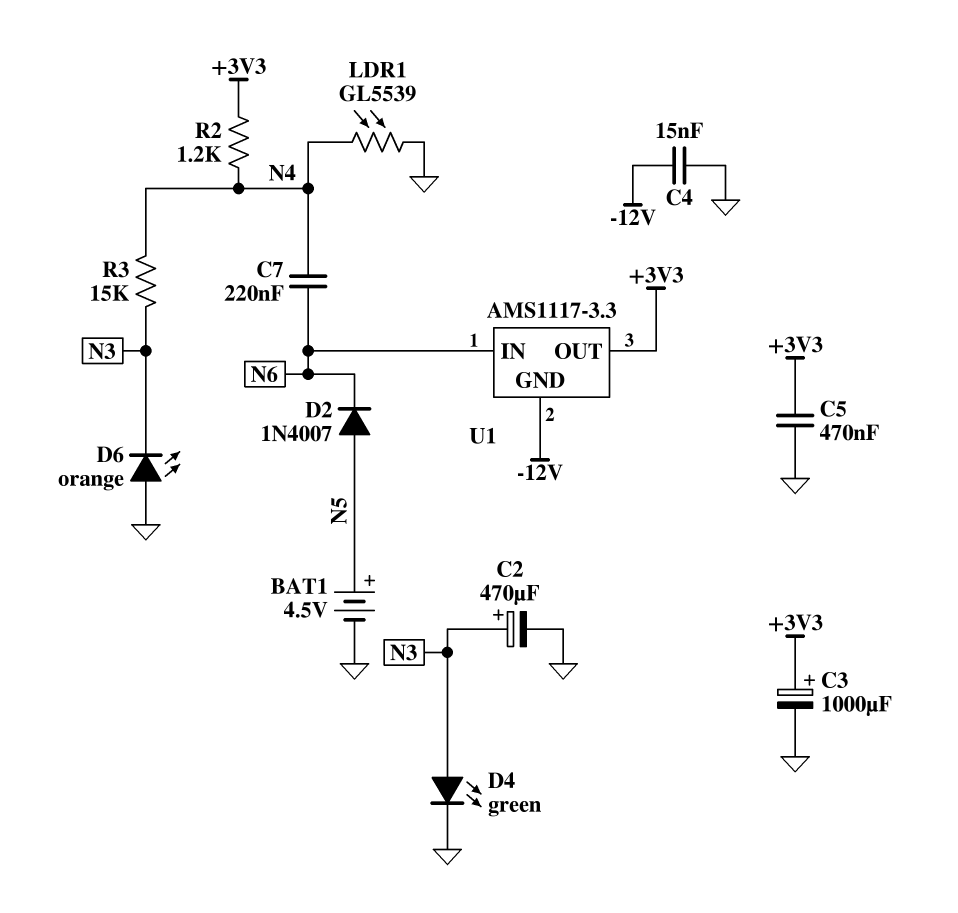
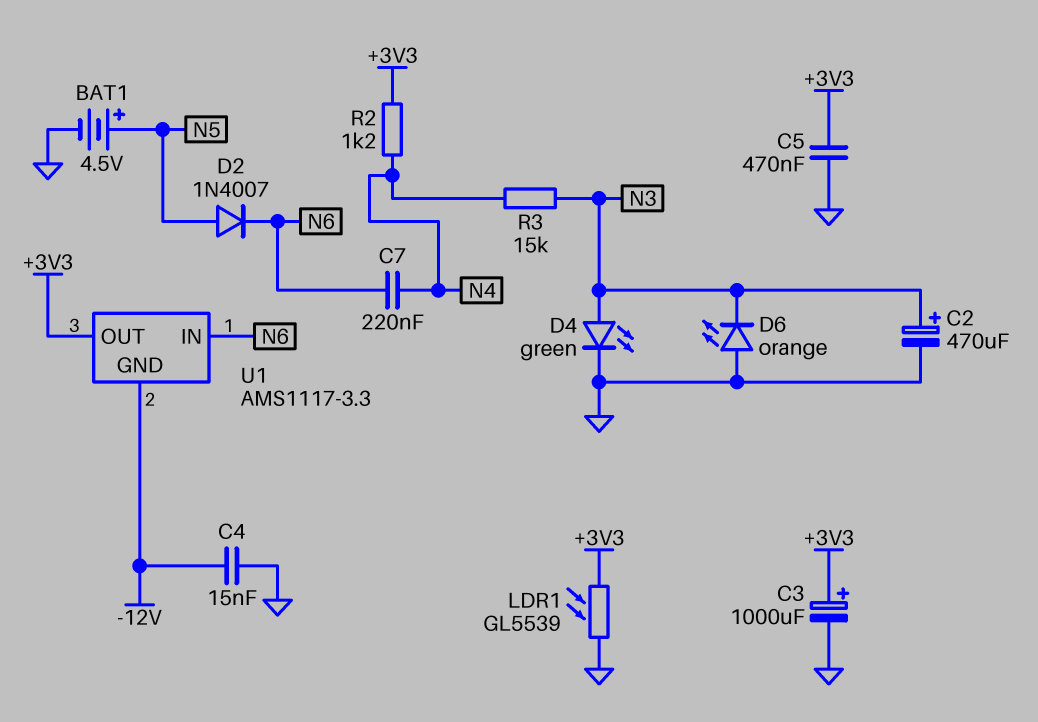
LDR1: GL5539 (GND, N4) -> GL5539 (+3V3, GND)

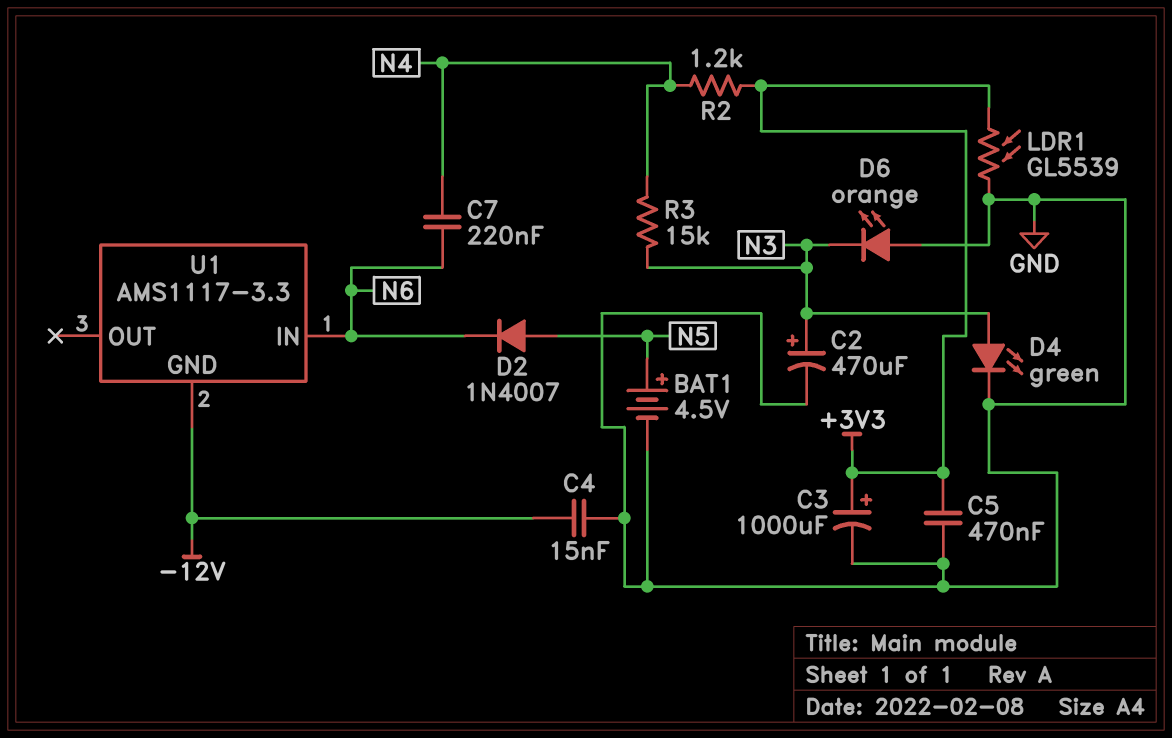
U1 pin OUT: +3V3 -> none

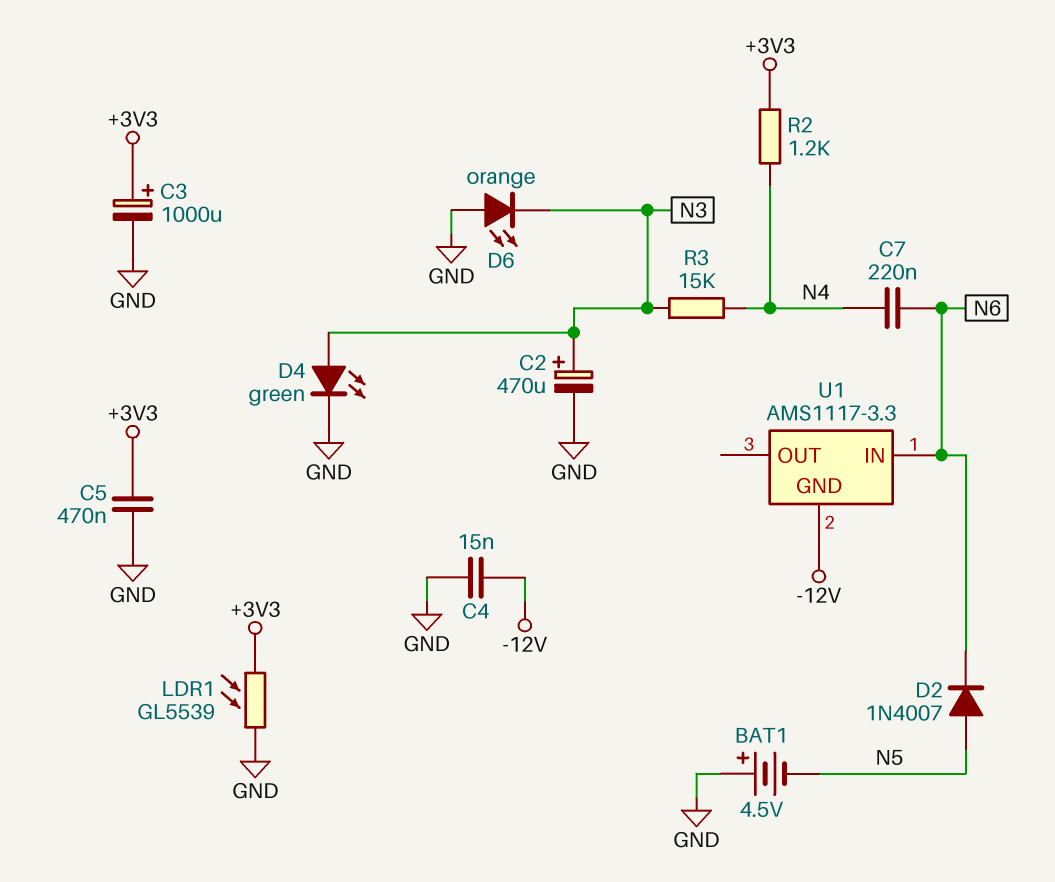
BAT1: 4.5V (plus N5, minus GND) -> 4.5V (plus GND, minus N5)

